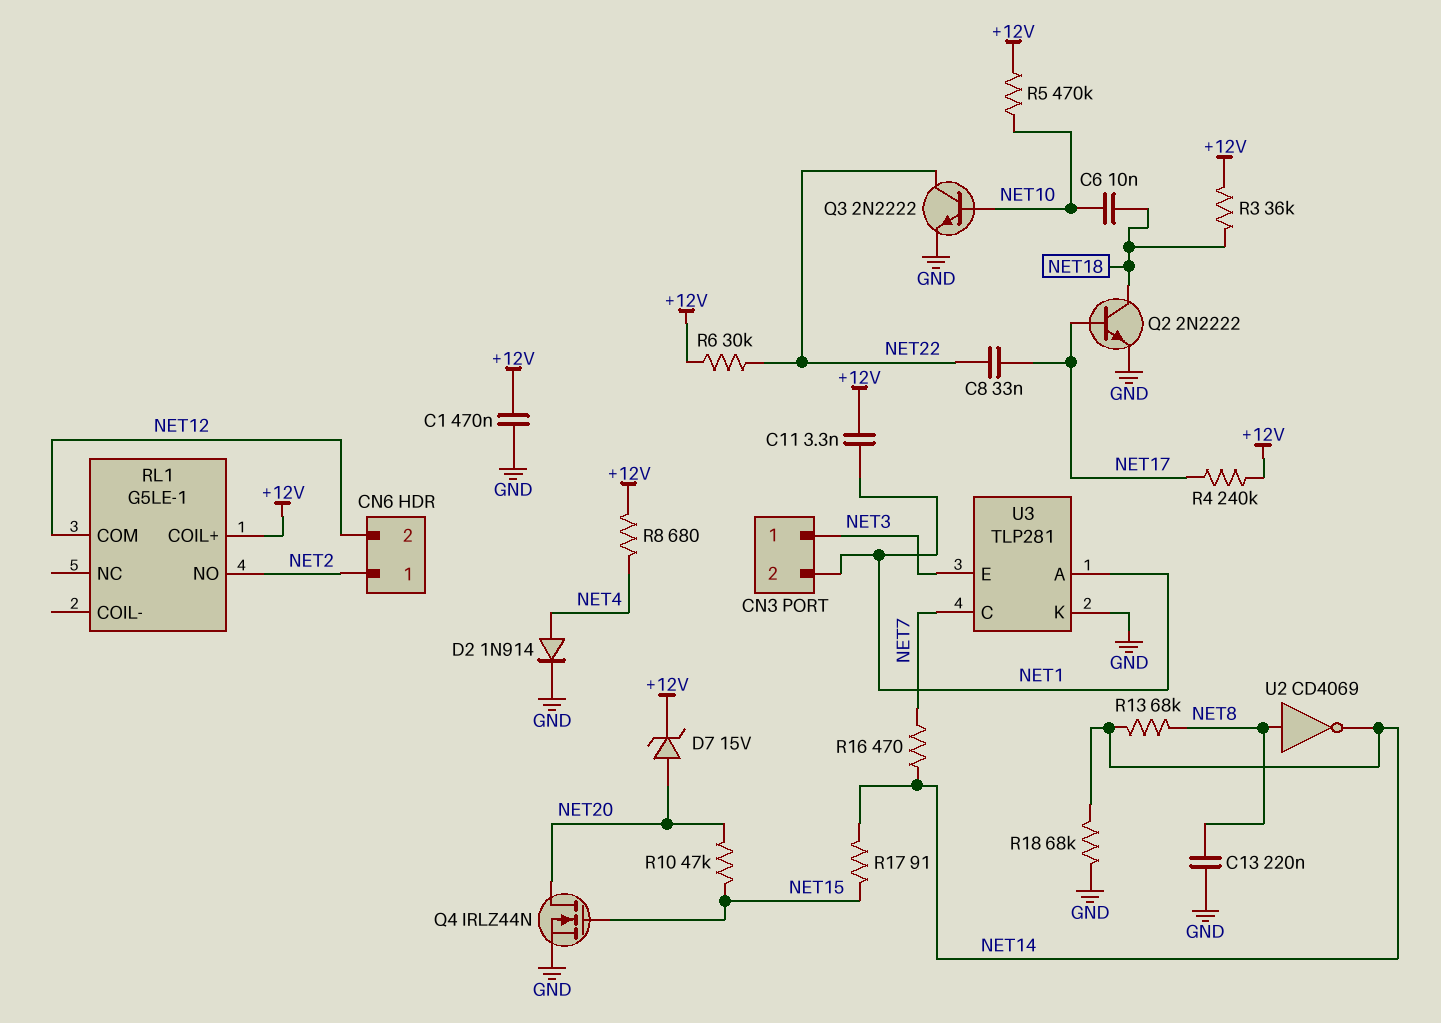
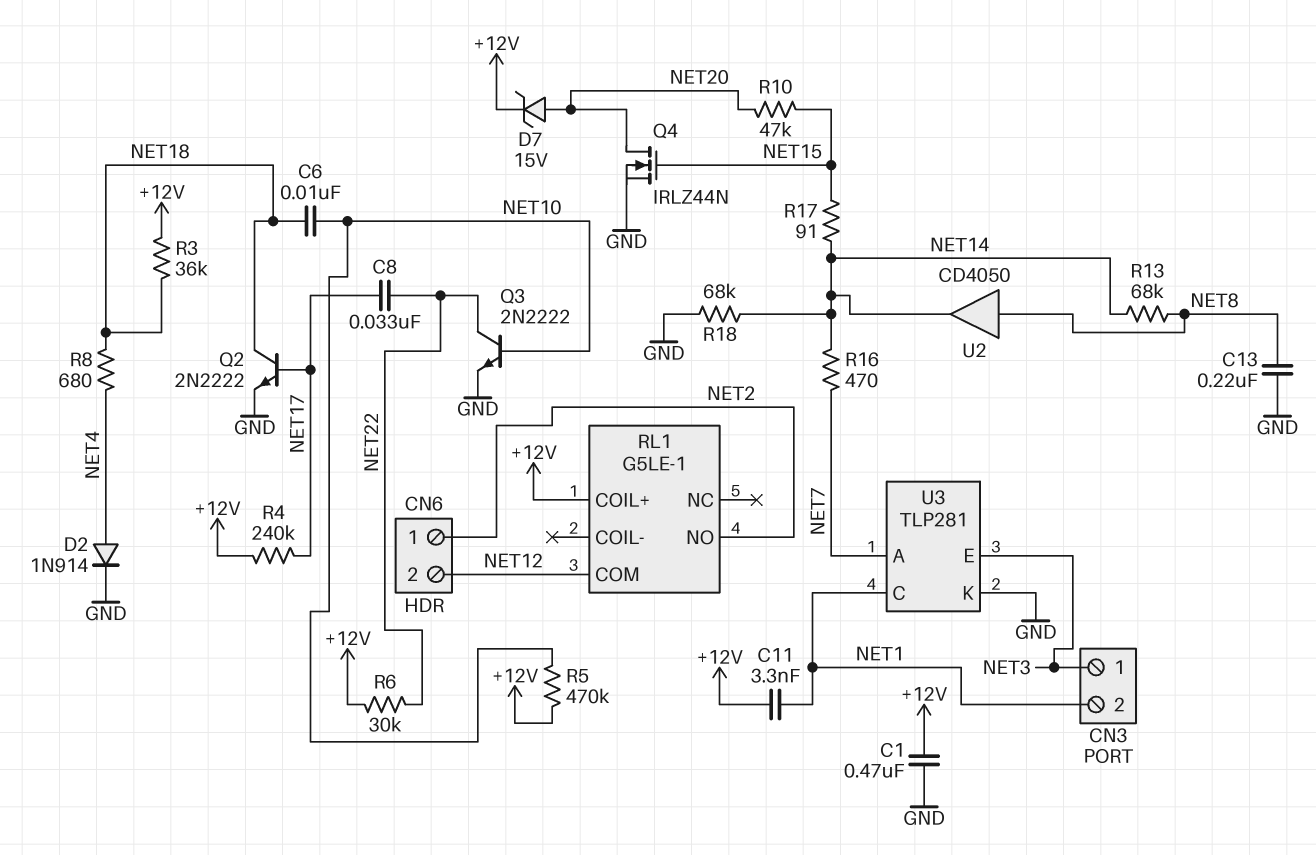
R8: 680 (+12V, NET4) -> 680 (NET4, NET18)
U2: NOT CD4069 (in NET8, out NET14) -> buffer CD4050 (in NET8, out NET14)
U3 pin A: NET1 -> NET7
U3 pin C: NET7 -> NET1

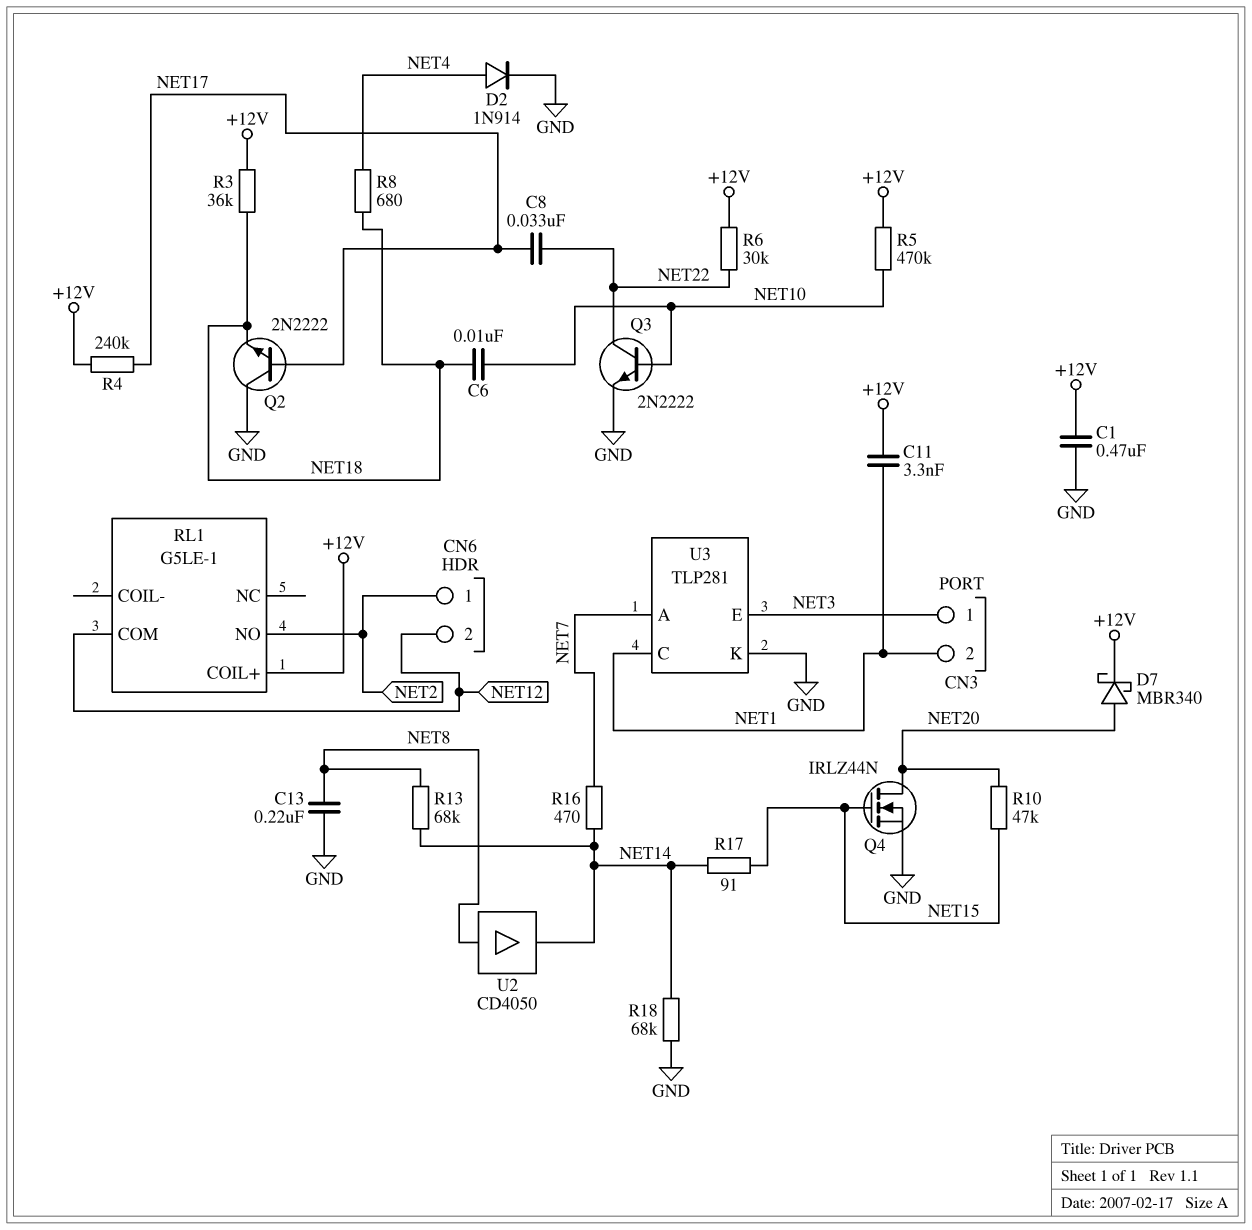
D7: zener 15V (A NET20, K +12V) -> schottky MBR340 (A NET20, K +12V)
Q2: NPN 2N2222 (B NET17, C NET18, E GND) -> NPN 2N2222 (B NET17, C GND, E NET18)

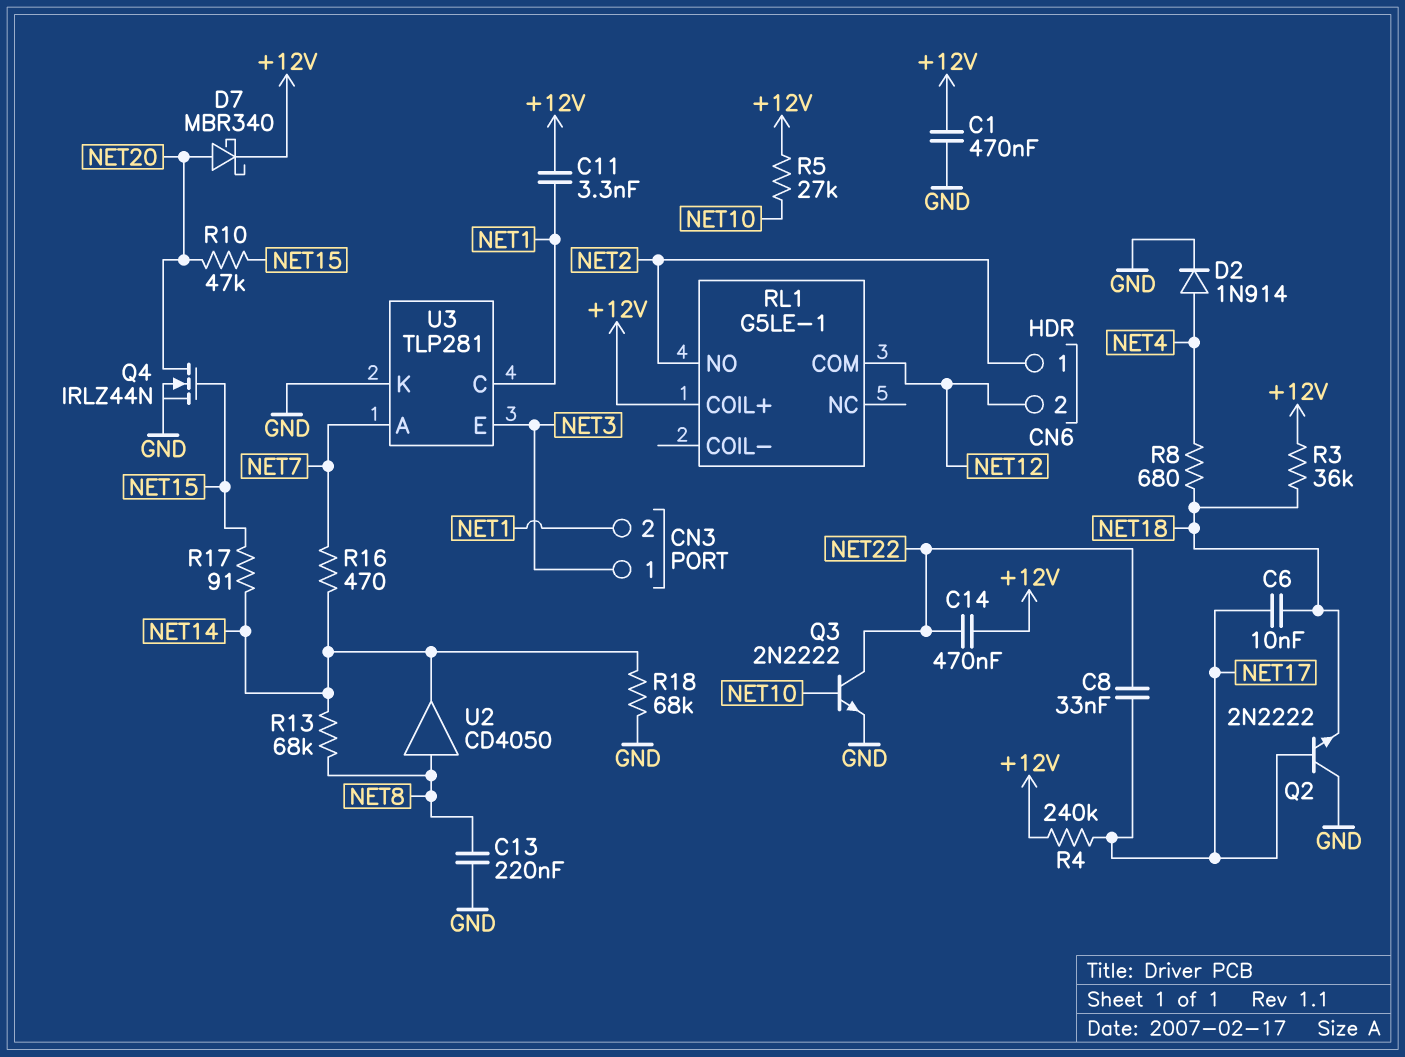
C6: 10nF (NET10, NET18) -> 10nF (NET17, NET18)
C14: none -> 470nF (+12V, NET22)
R5: 470k (+12V, NET10) -> 27k (+12V, NET10)
R6: 30k (+12V, NET22) -> none

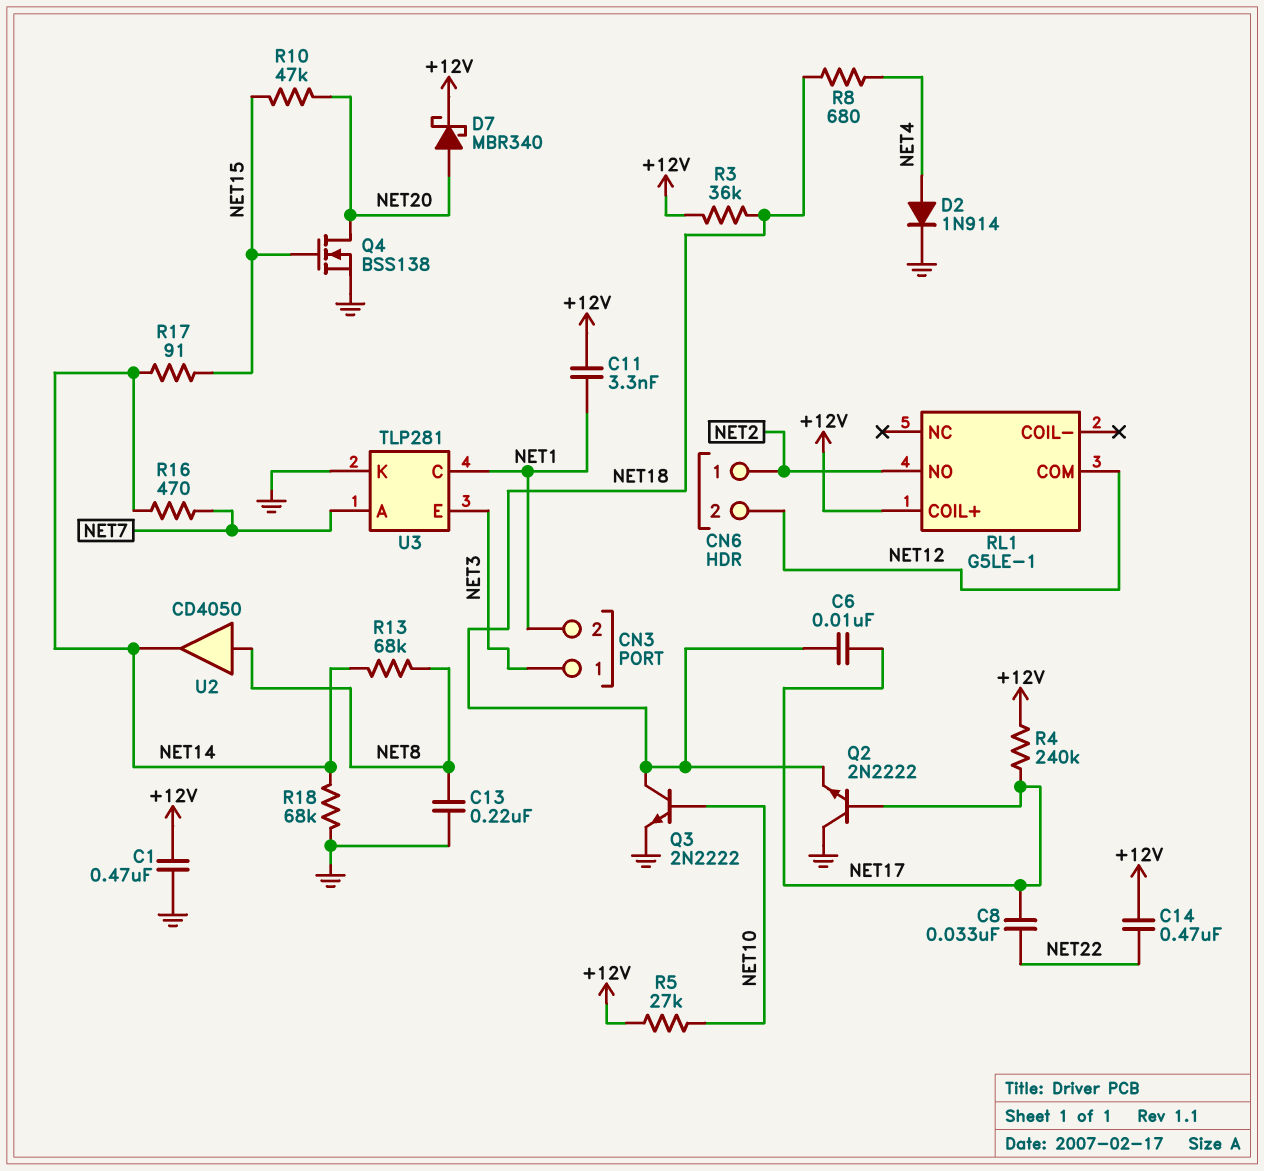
Q3: NPN 2N2222 (B NET10, C NET22, E GND) -> NPN 2N2222 (B NET10, C NET18, E GND)
Q4: NMOS IRLZ44N (G NET15, D NET20, S GND) -> NMOS BSS138 (G NET15, D NET20, S GND)

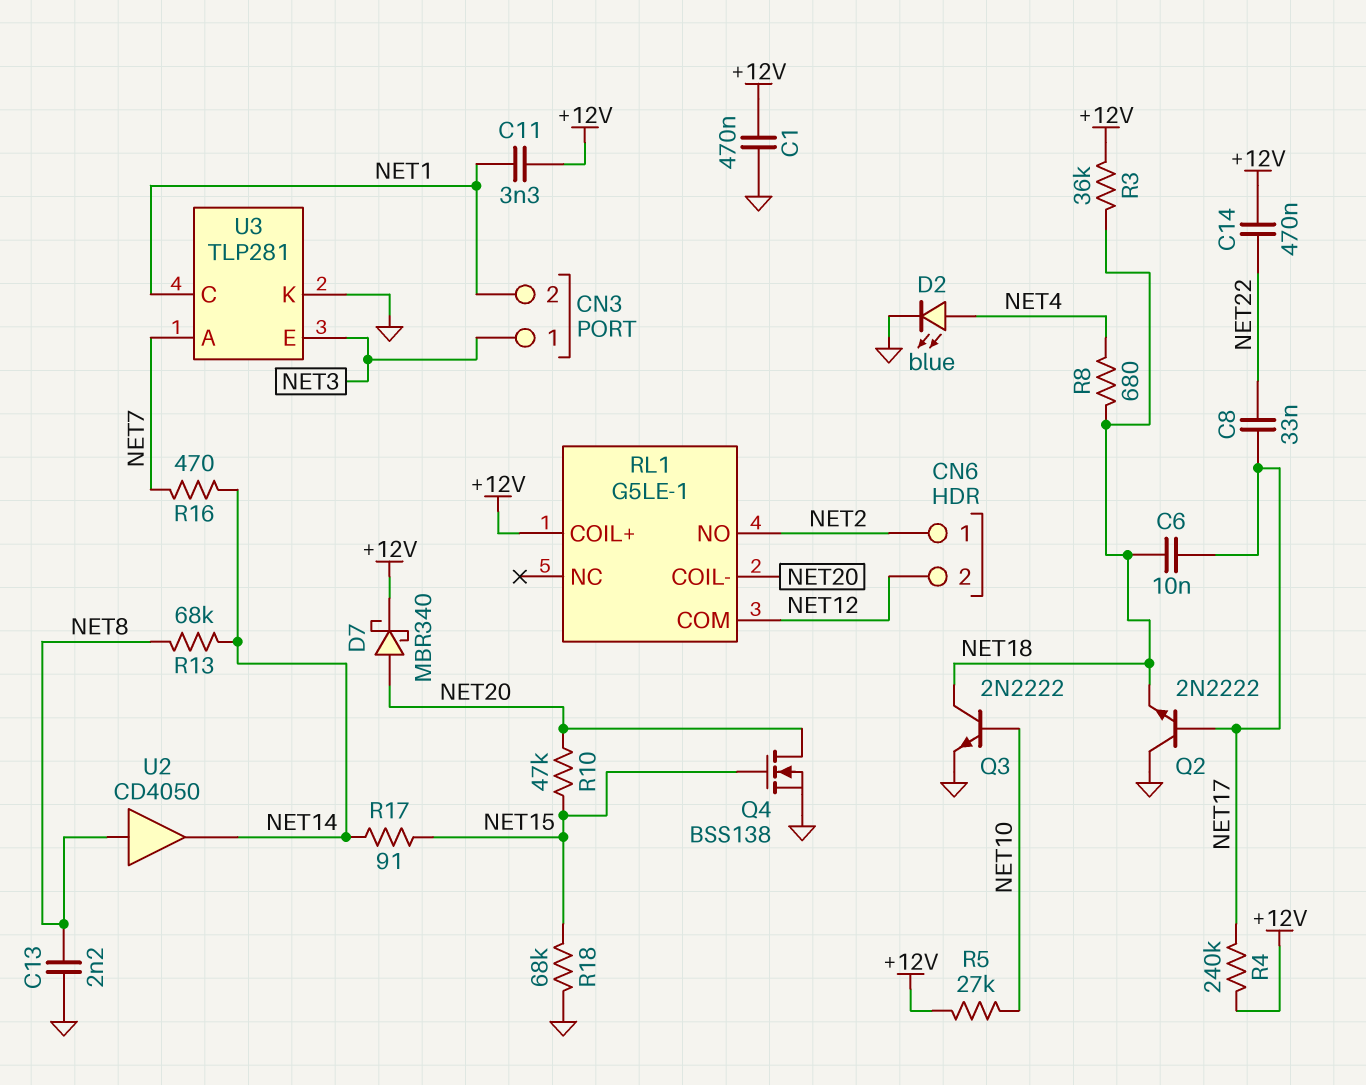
C13: 220nF (GND, NET8) -> 2.2nF (GND, NET8)
D2: diode 1N914 (A NET4, K GND) -> LED blue (A NET4, K GND)
R18: 68k (GND, NET14) -> 68k (GND, NET15)
RL1 pin COIL-: none -> NET20

